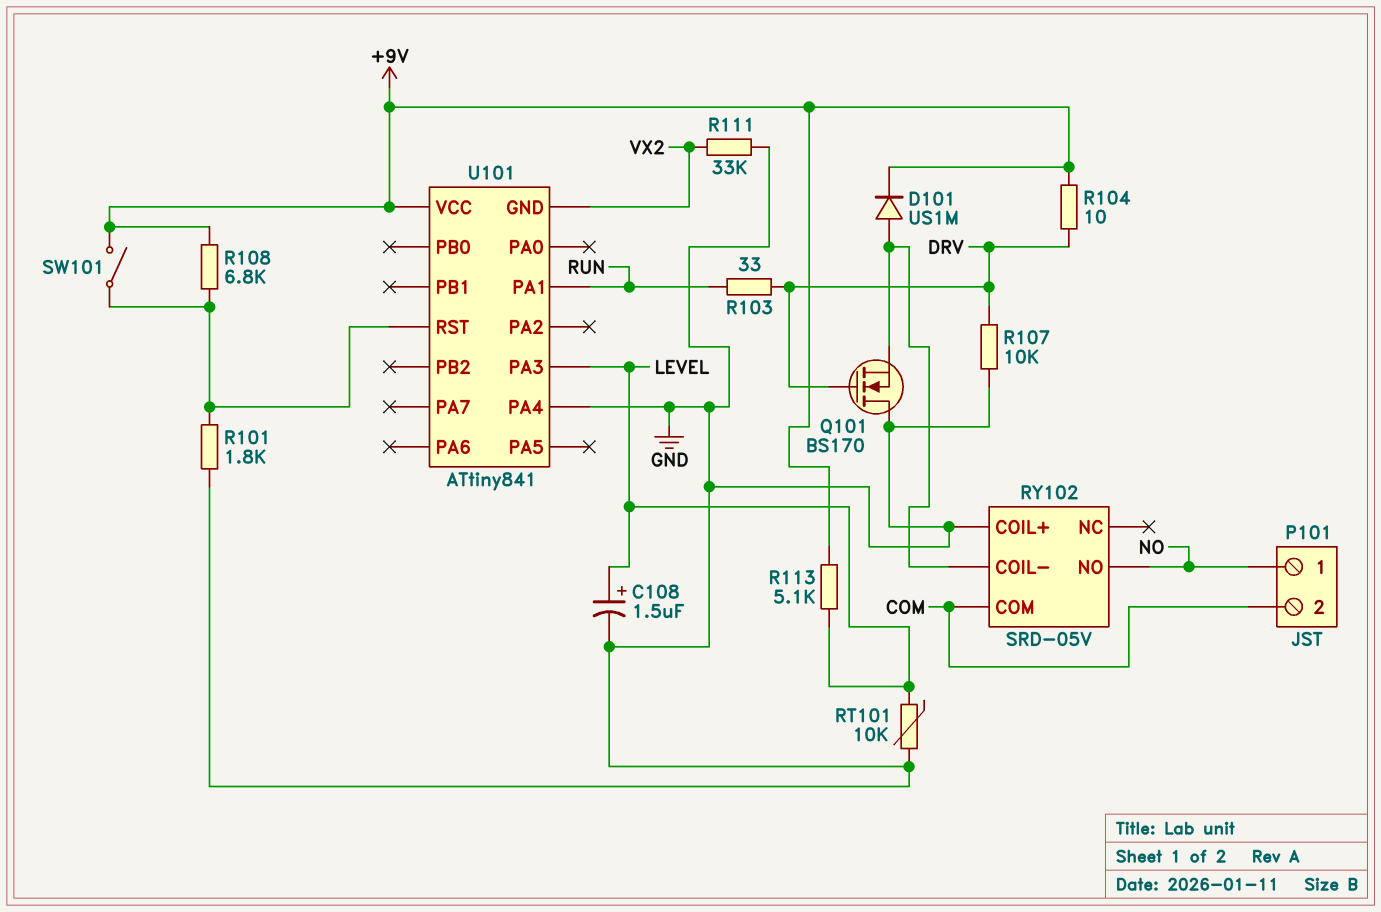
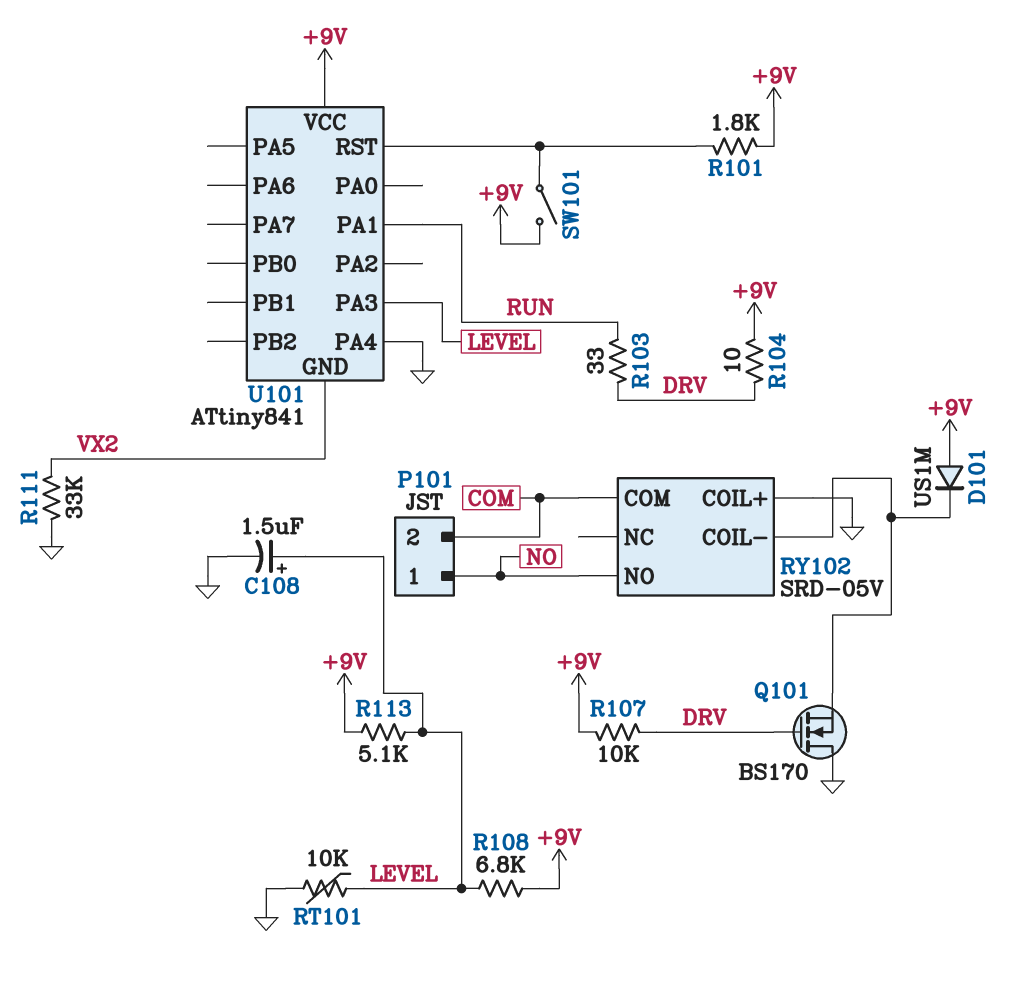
D101: diode US1M (A RY102/COIL-, K +9V) -> diode US1M (A +9V, K RY102/COIL-)
R101: 1.8k (GND, U101/RST) -> 1.8k (+9V, U101/RST)
R107: 10k (DRV, GND) -> 10k (+9V, DRV)
R108: 6.8k (+9V, U101/RST) -> 6.8k (+9V, LEVEL)

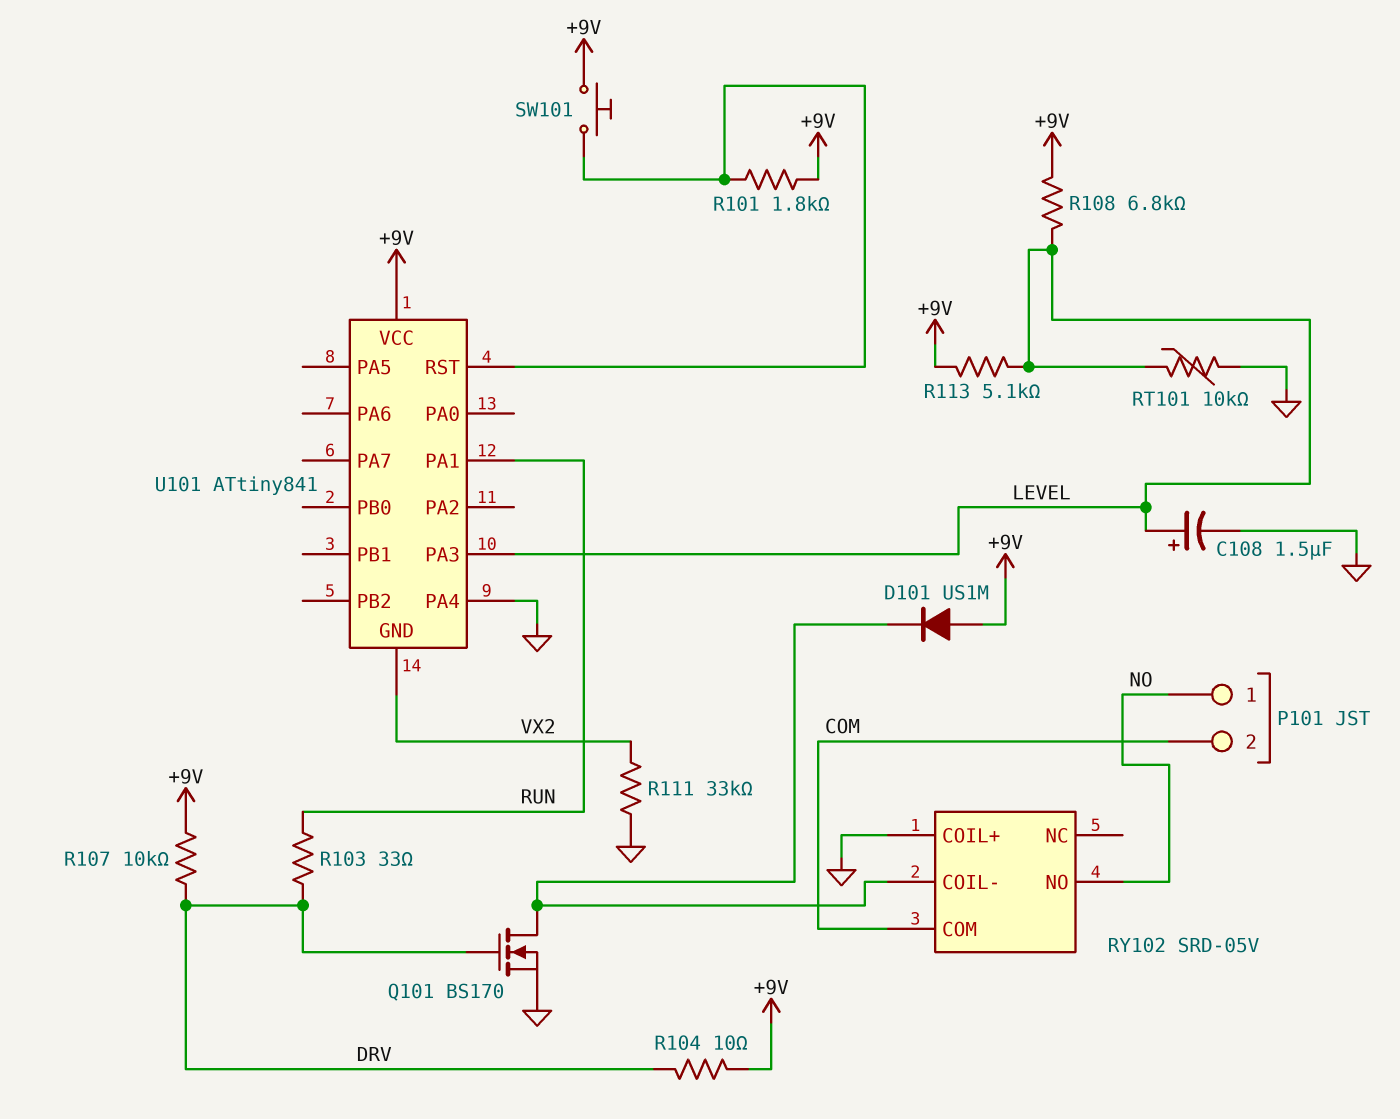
Q101: NMOS BS170 (G DRV, D GND, S RY102/COIL-) -> NMOS BS170 (G DRV, D RY102/COIL-, S GND)
SW101: switch (+9V, U101/RST) -> button (+9V, U101/RST)

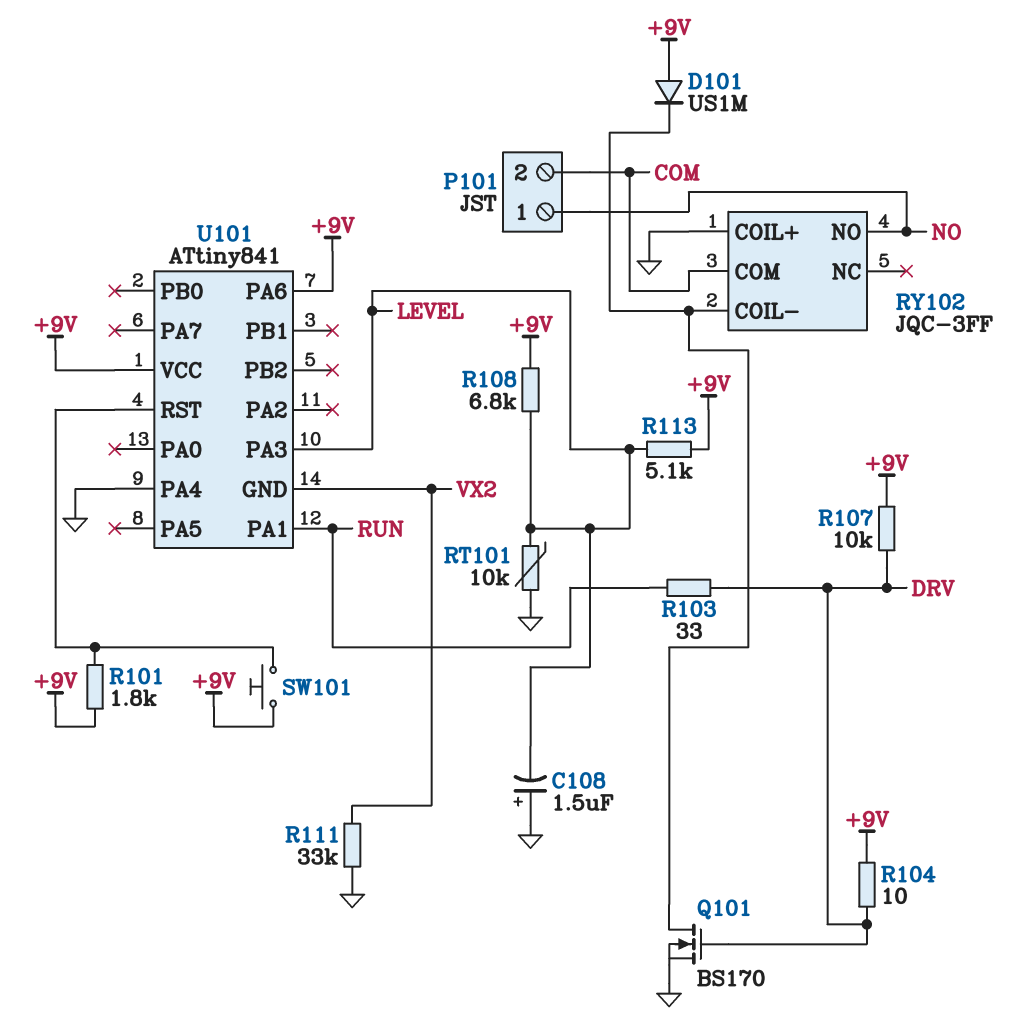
C108: 1.5uF (plus LEVEL, minus GND) -> 1.5uF (plus GND, minus LEVEL)
RY102: SRD-05V -> JQC-3FF
U101 pin PA6: none -> +9V

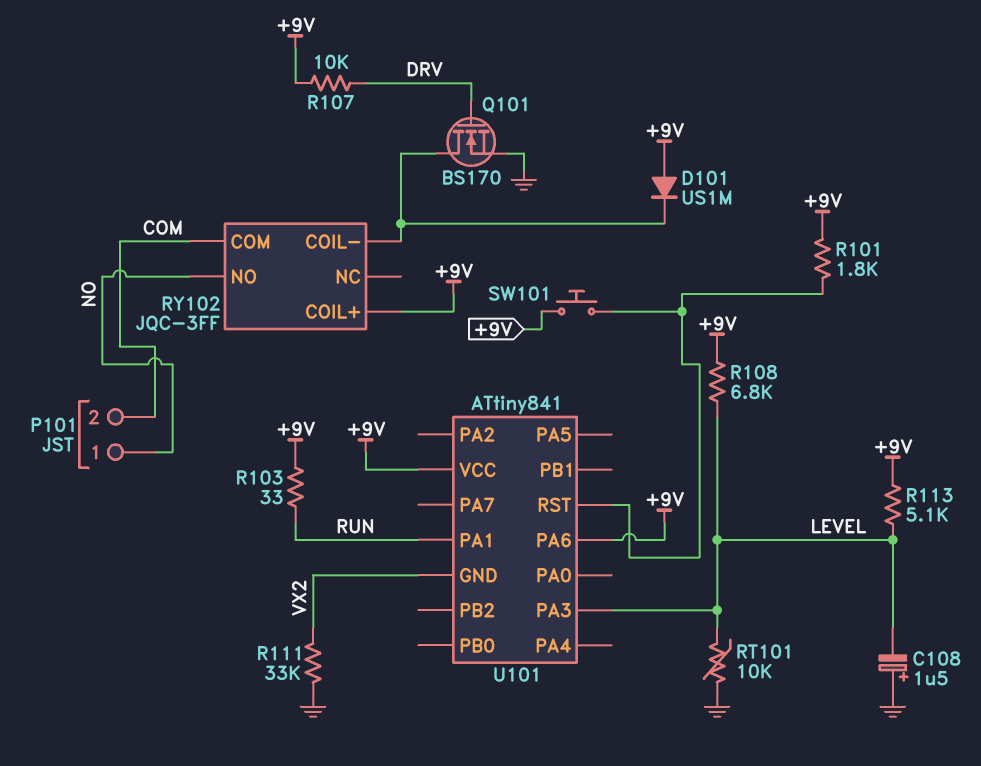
R103: 33 (DRV, RUN) -> 33 (+9V, RUN)
R104: 10 (+9V, DRV) -> none
RY102 pin COIL+: GND -> +9V
U101 pin PA4: GND -> none

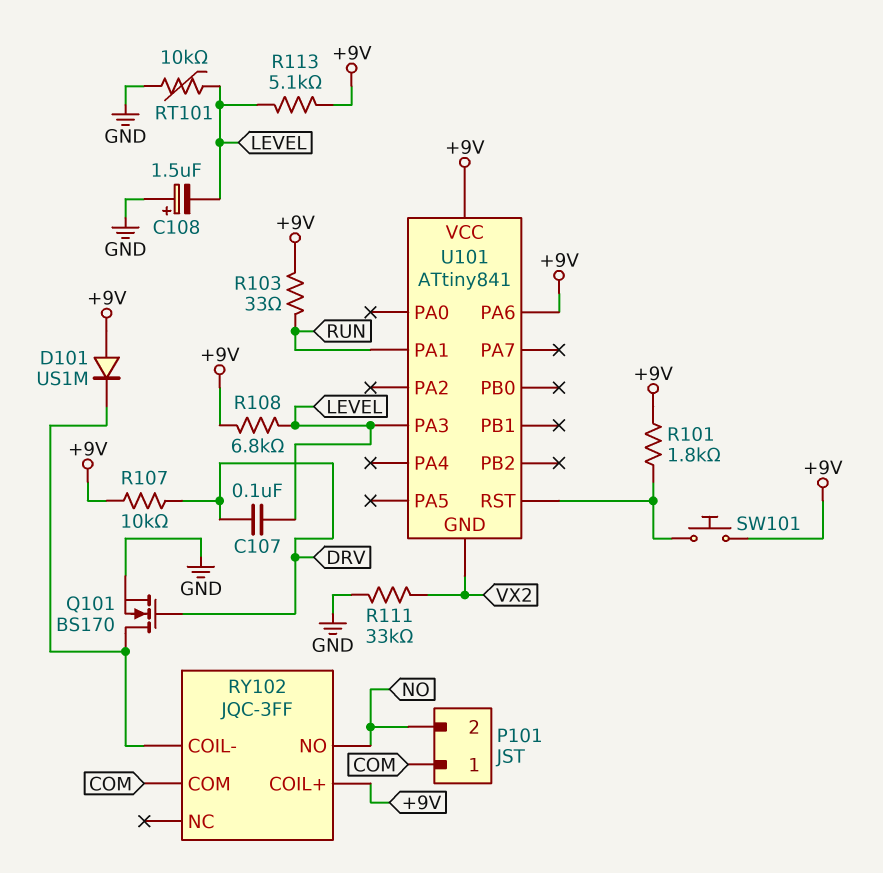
C107: none -> 100nF (DRV, LEVEL)
P101 pin 1: NO -> COM
P101 pin 2: COM -> NO

